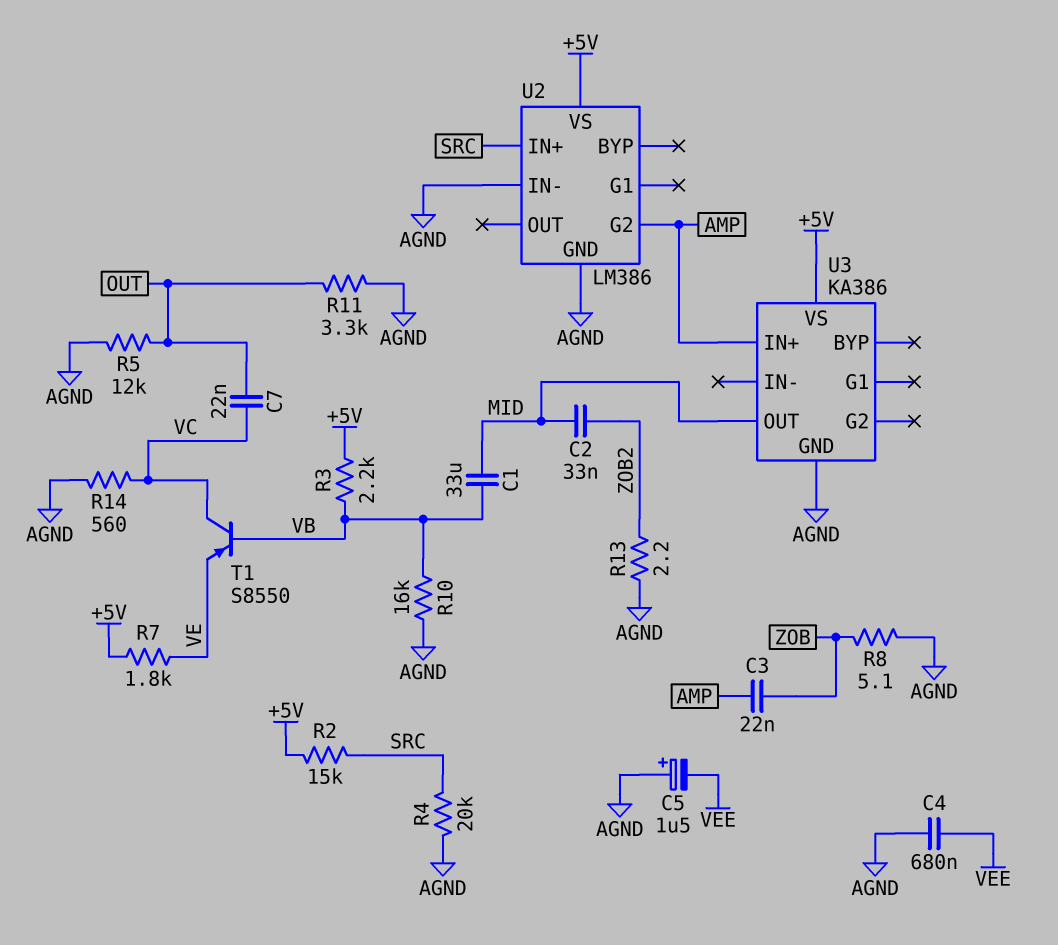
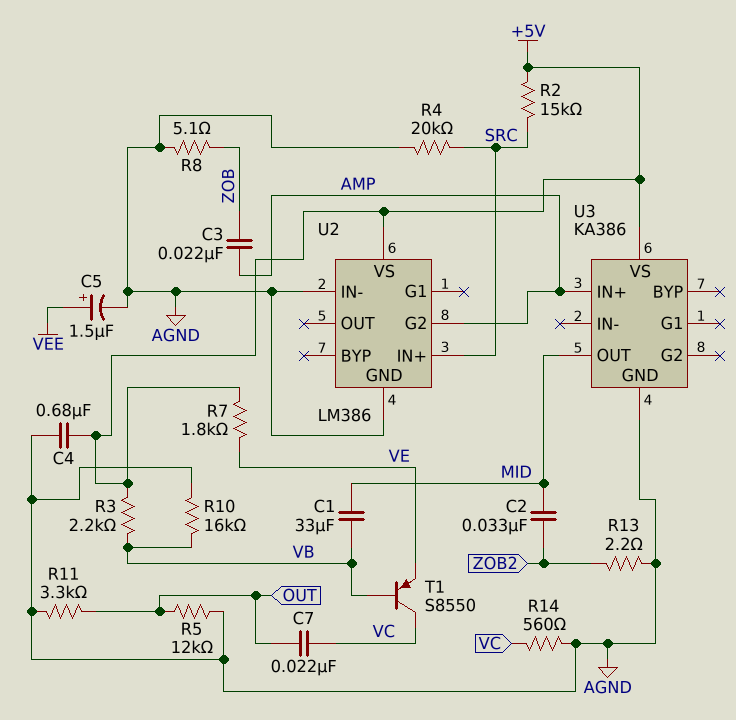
C4: 680nF (AGND, VEE) -> 680nF (+5V, AGND)
C5: 1.5uF (plus AGND, minus VEE) -> 1.5uF (plus VEE, minus AGND)

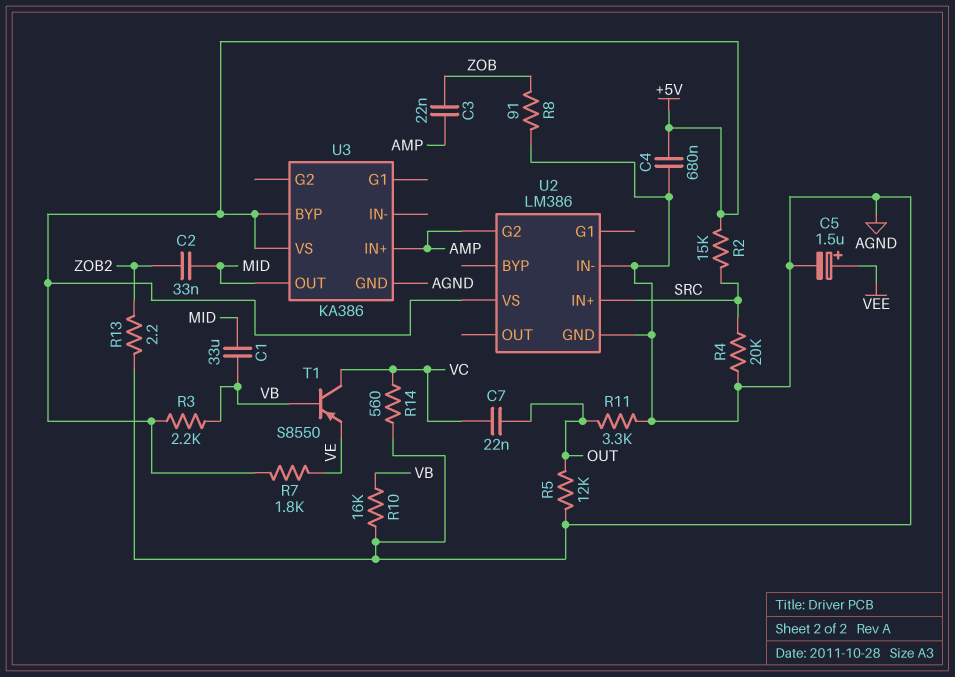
R8: 5.1 (AGND, ZOB) -> 91 (AGND, ZOB)
U3 pin BYP: none -> +5V

